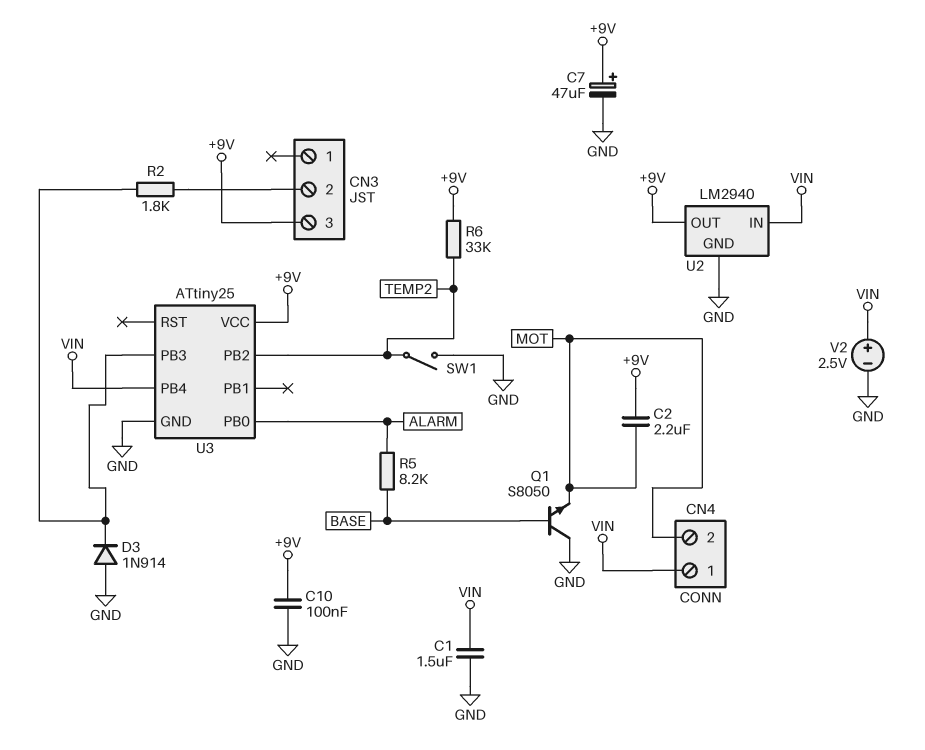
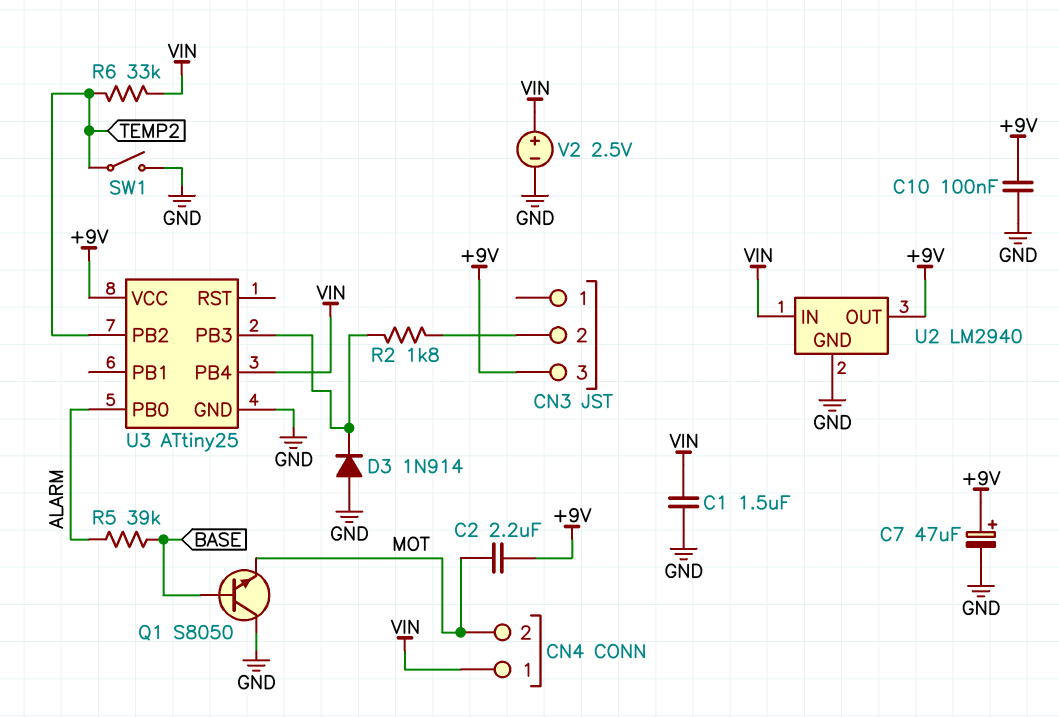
R5: 8.2k (ALARM, BASE) -> 39k (ALARM, BASE)
R6: 33k (+9V, TEMP2) -> 33k (TEMP2, VIN)

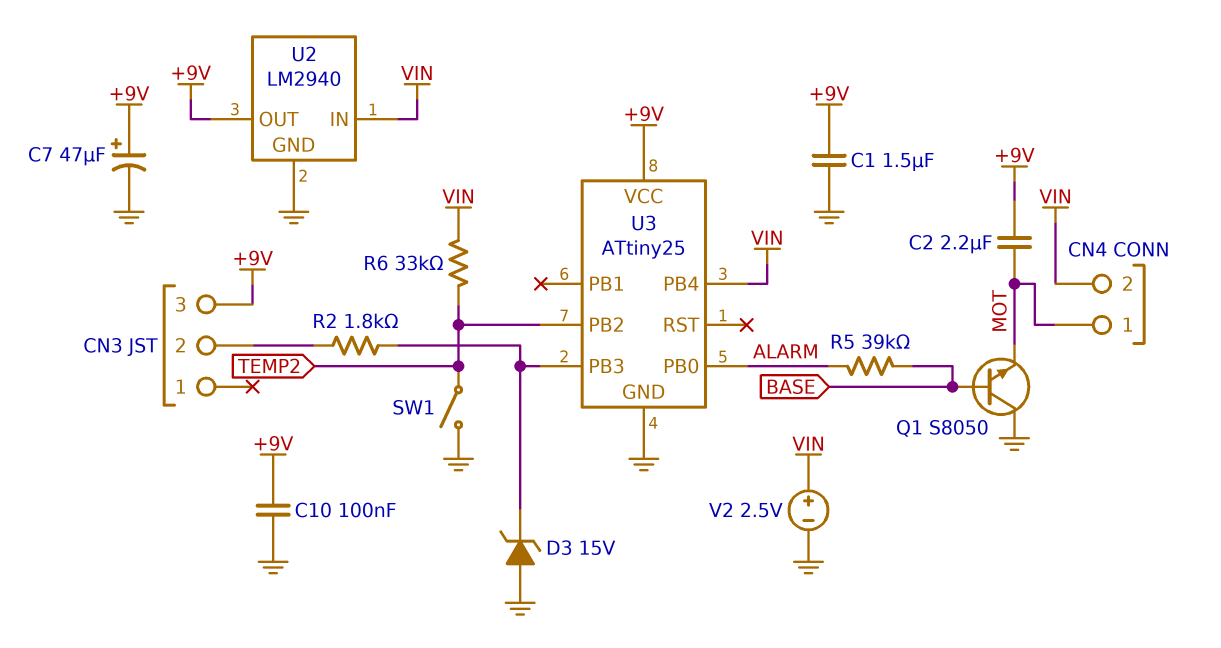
C1: 1.5uF (GND, VIN) -> 1.5uF (+9V, GND)
CN4 pin 1: VIN -> MOT
CN4 pin 2: MOT -> VIN
D3: diode 1N914 (A GND, K U3/PB3) -> zener 15V (A GND, K U3/PB3)

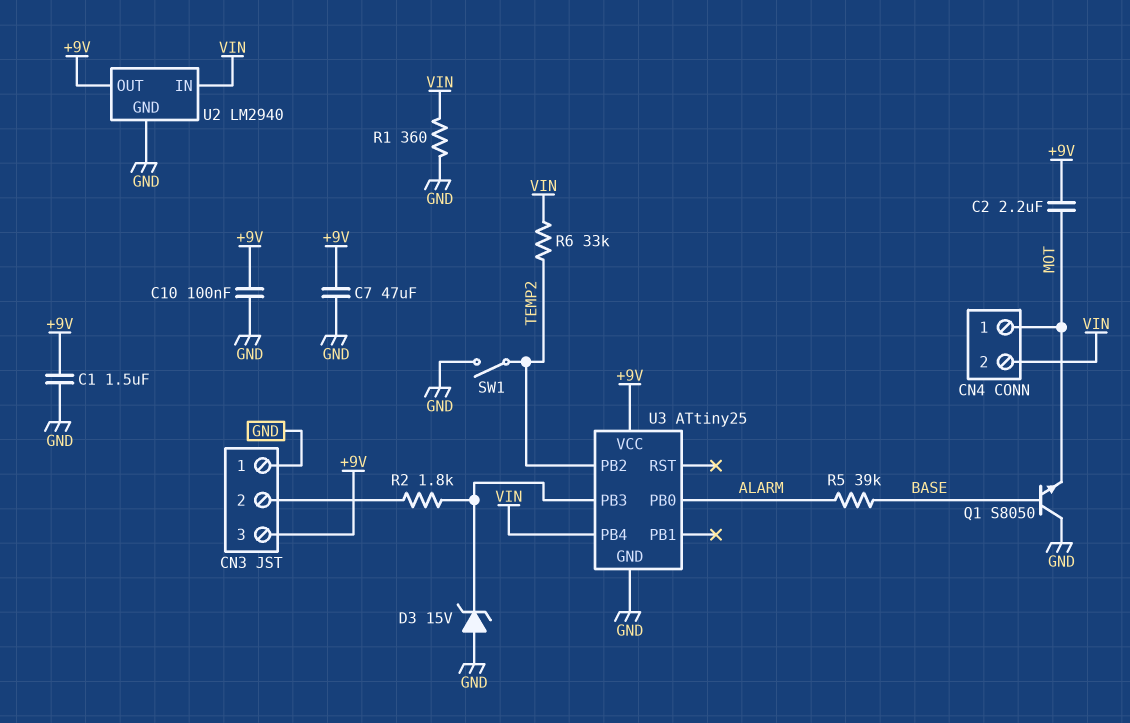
C7: 47uF (plus +9V, minus GND) -> 47uF (+9V, GND)
CN3 pin 1: none -> GND
R1: none -> 360 (GND, VIN)
V2: 2.5V (plus VIN, minus GND) -> none

